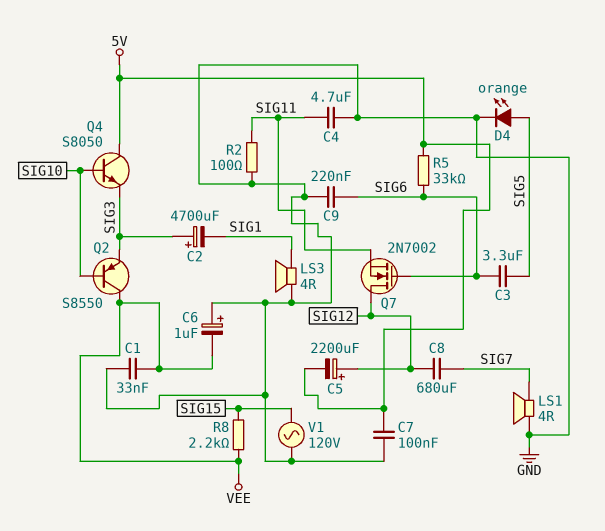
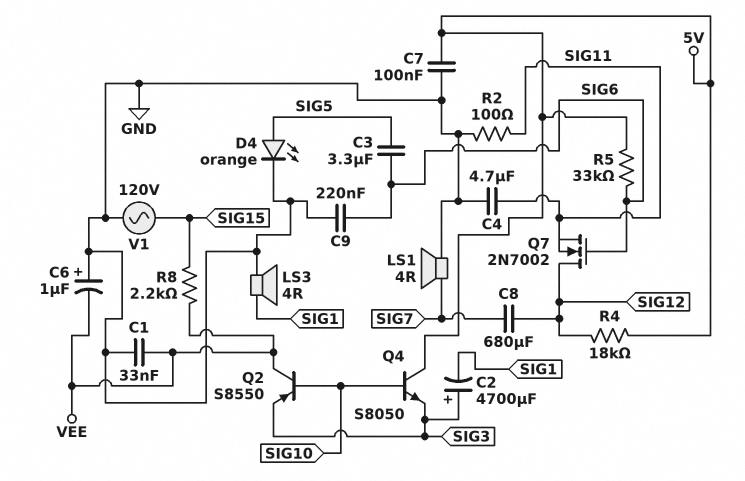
C5: 2200uF (plus SIG12, minus 5V) -> none
R4: none -> 18k (5V, SIG12)

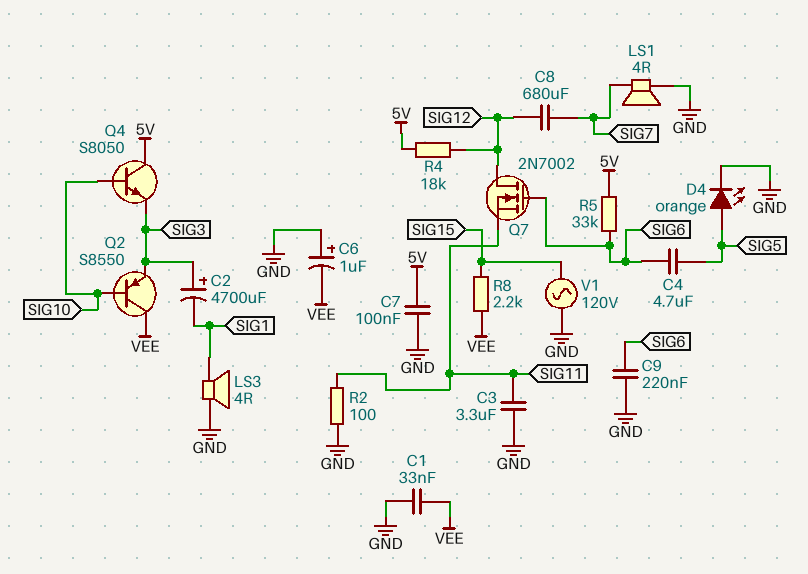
C3: 3.3uF (SIG5, SIG6) -> 3.3uF (GND, SIG11)
C4: 4.7uF (GND, SIG11) -> 4.7uF (SIG5, SIG6)

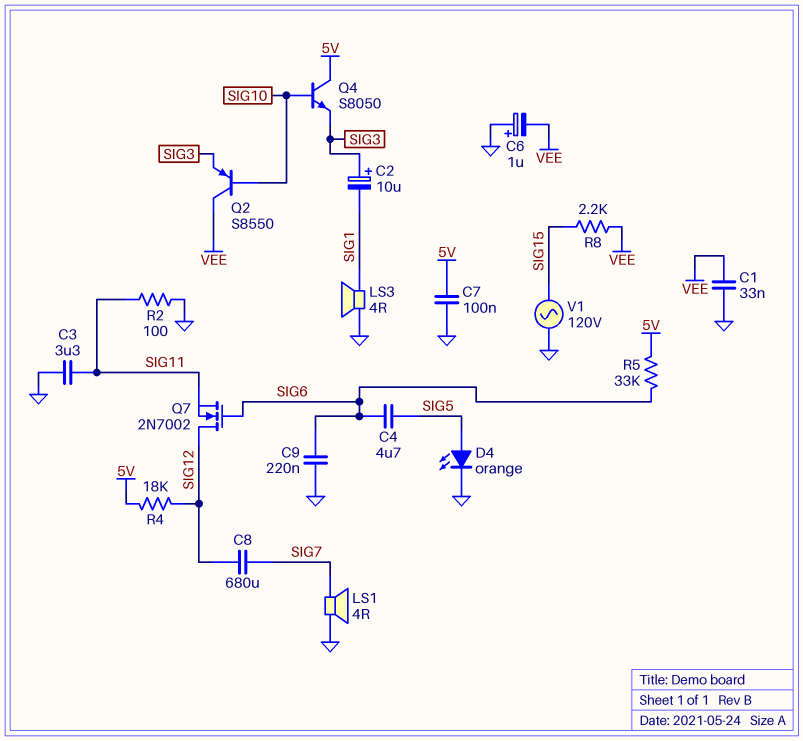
C2: 4700uF (plus SIG3, minus SIG1) -> 10uF (plus SIG3, minus SIG1)

